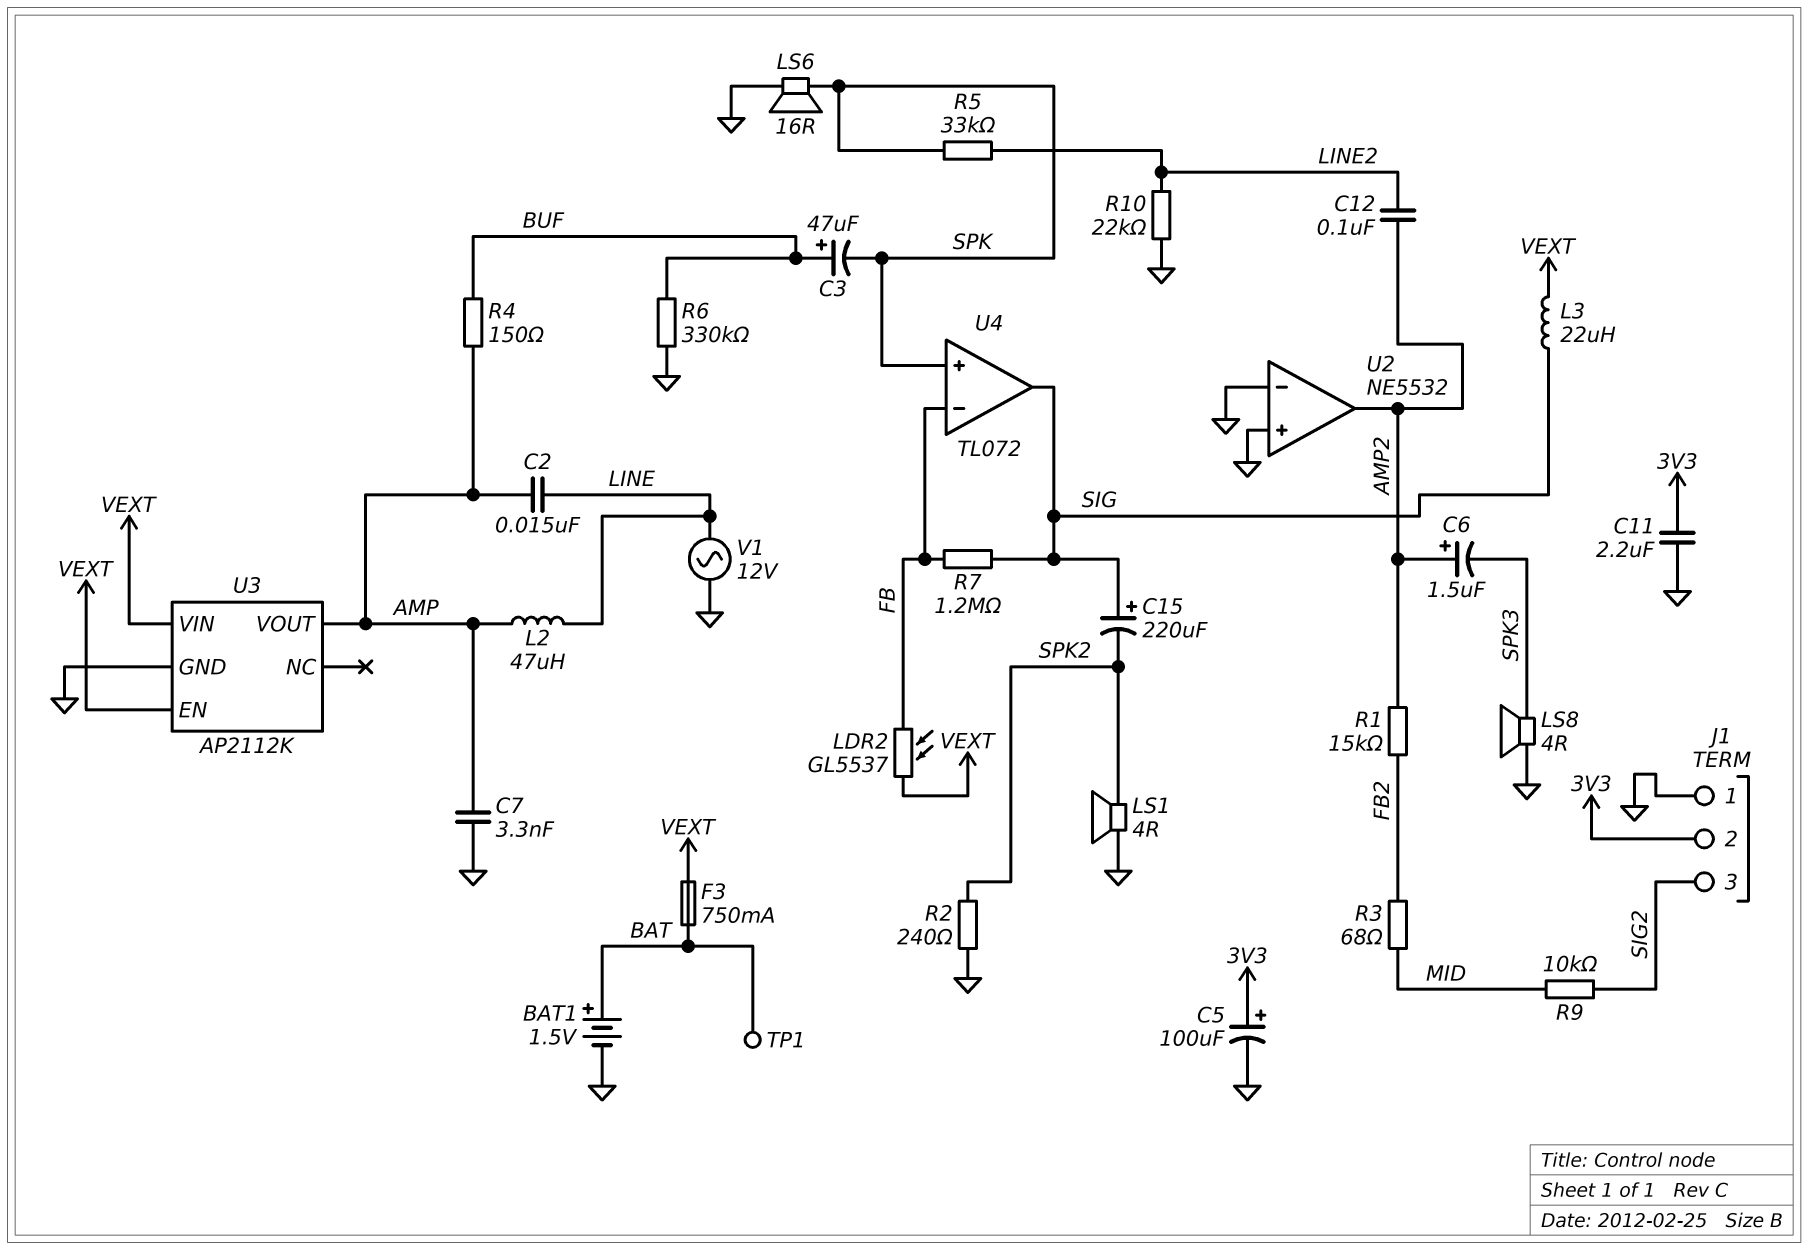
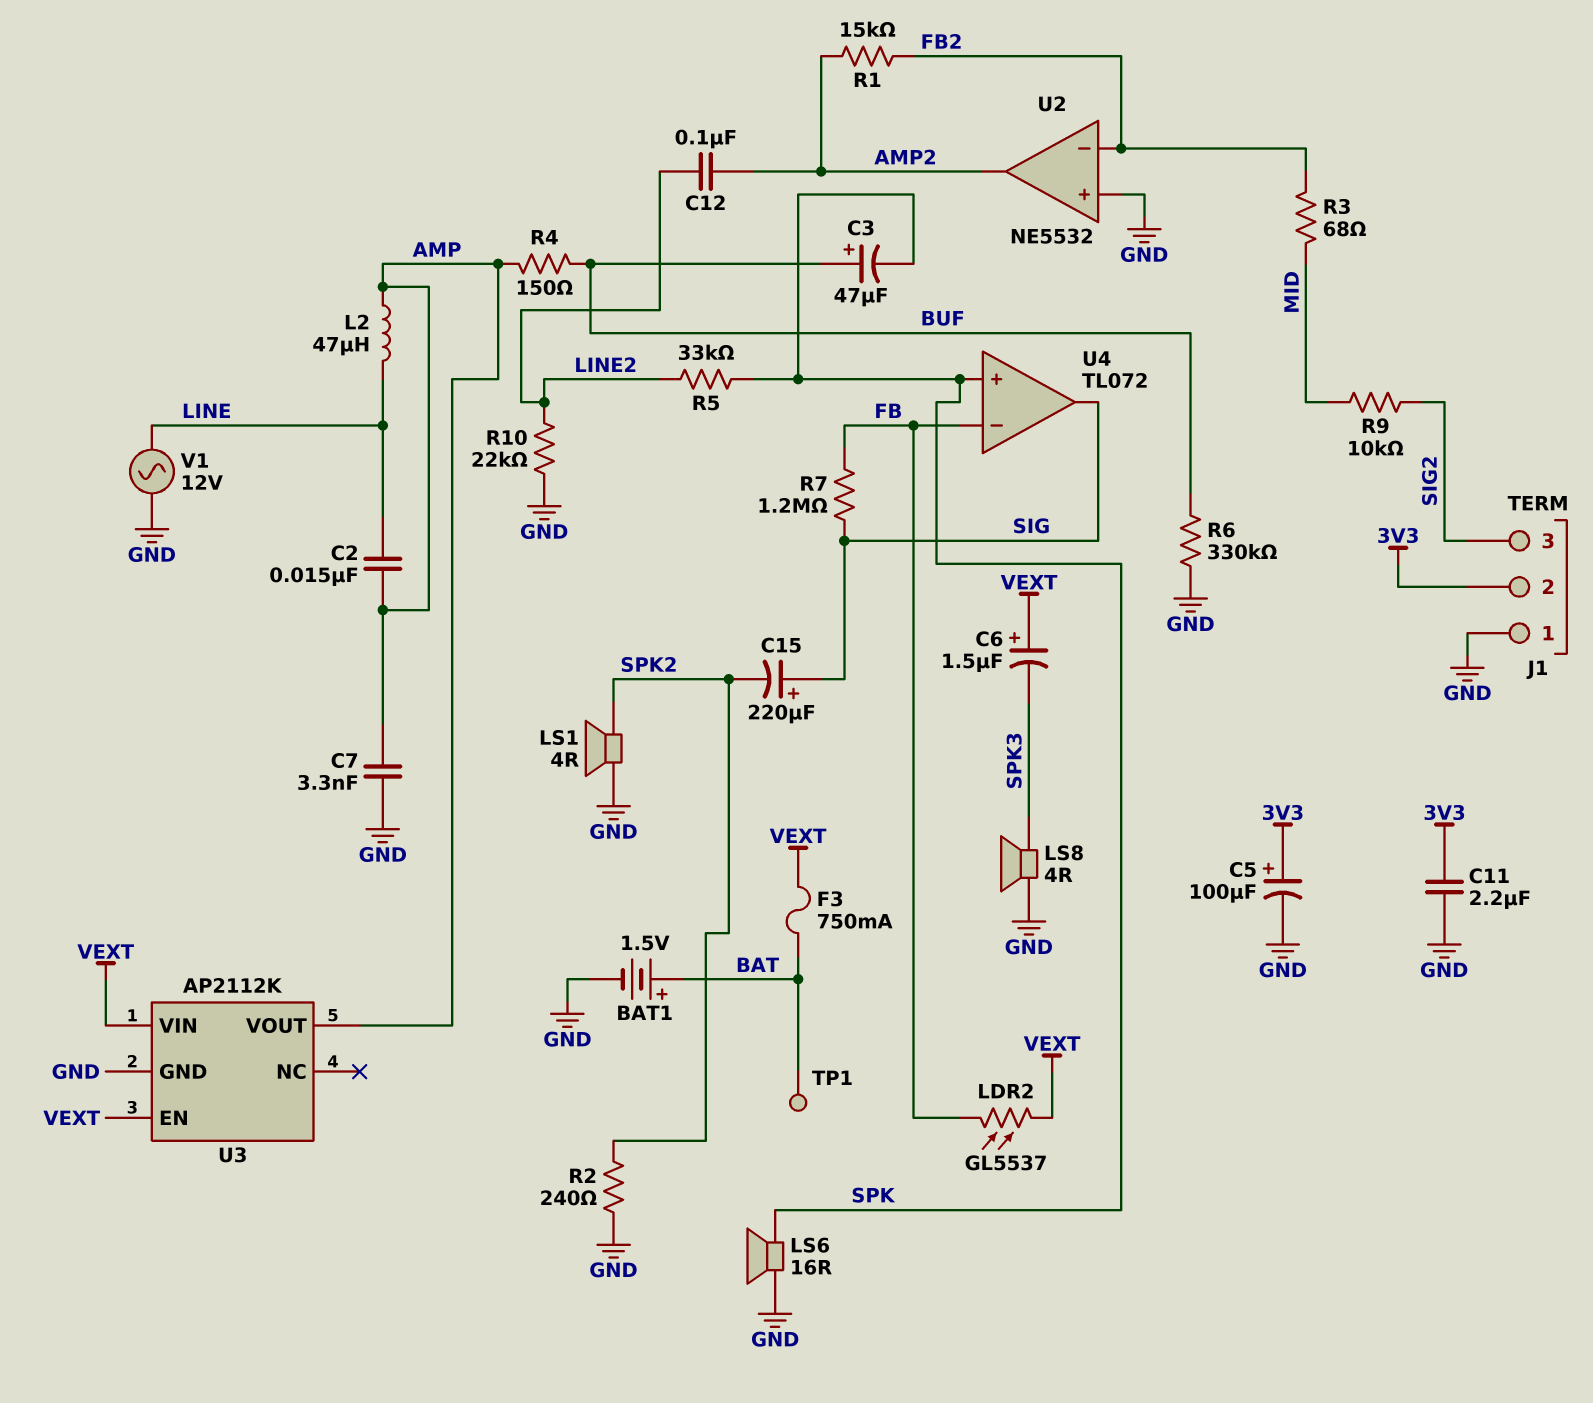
C6: 1.5uF (plus AMP2, minus SPK3) -> 1.5uF (plus VEXT, minus SPK3)
L3: 22uH (SIG, VEXT) -> none
U2 pin in-: GND -> FB2

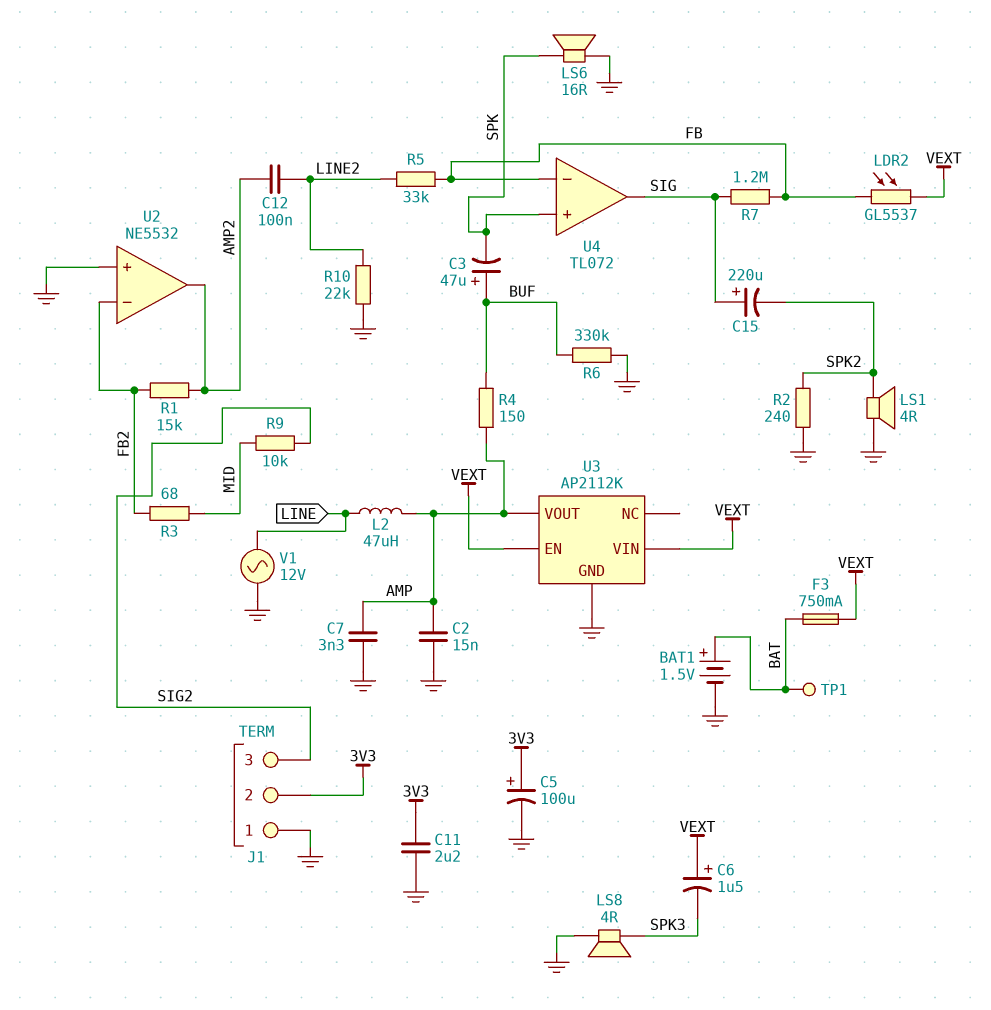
C2: 15nF (AMP, LINE) -> 15nF (AMP, GND)
R5: 33k (LINE2, SPK) -> 33k (FB, LINE2)

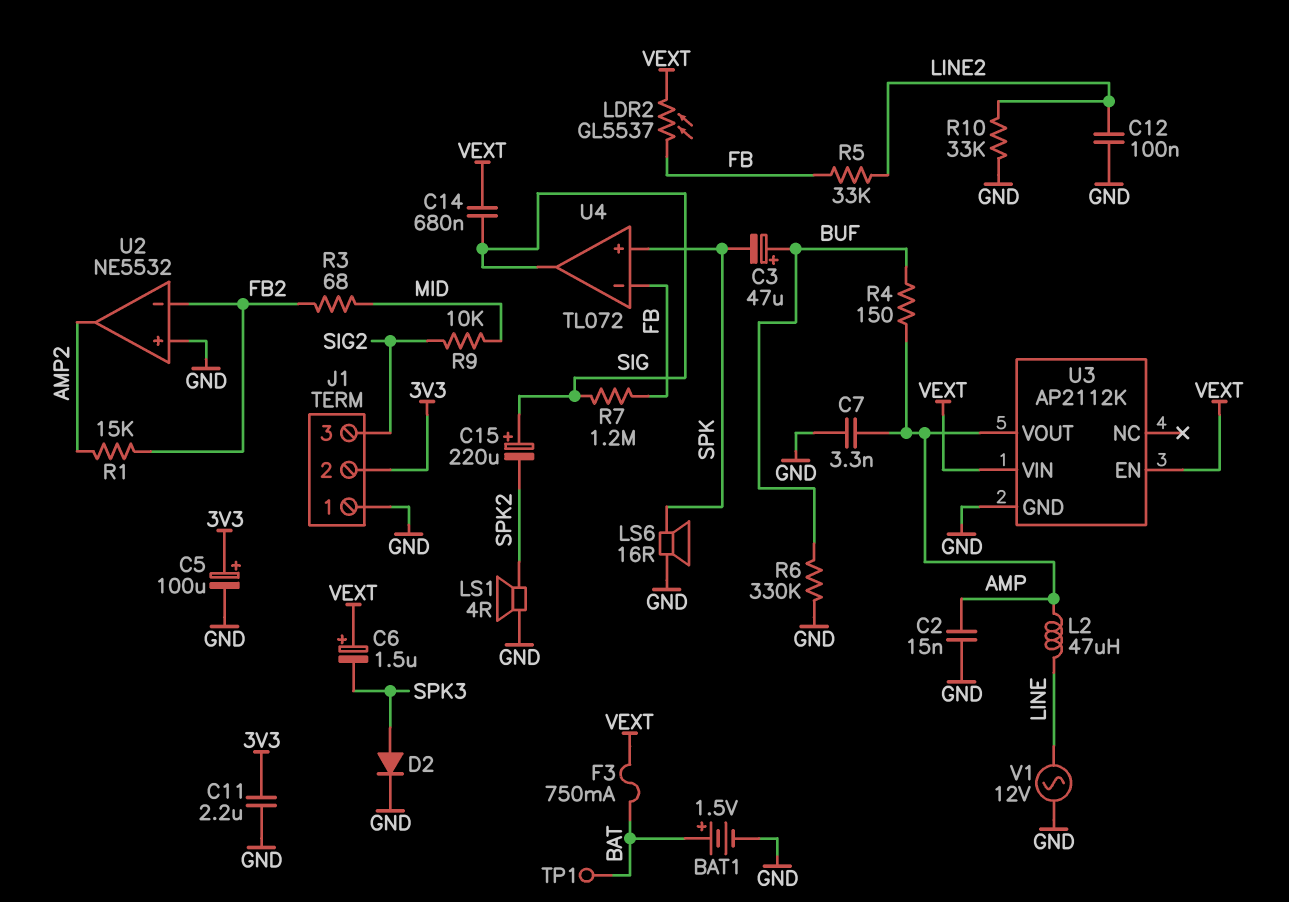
C12: 100nF (AMP2, LINE2) -> 100nF (GND, LINE2)
C14: none -> 680nF (SIG, VEXT)
D2: none -> diode (A SPK3, K GND)
LS8: speaker 4R (GND, SPK3) -> none
R2: 240 (GND, SPK2) -> none
R10: 22k (GND, LINE2) -> 33k (GND, LINE2)

